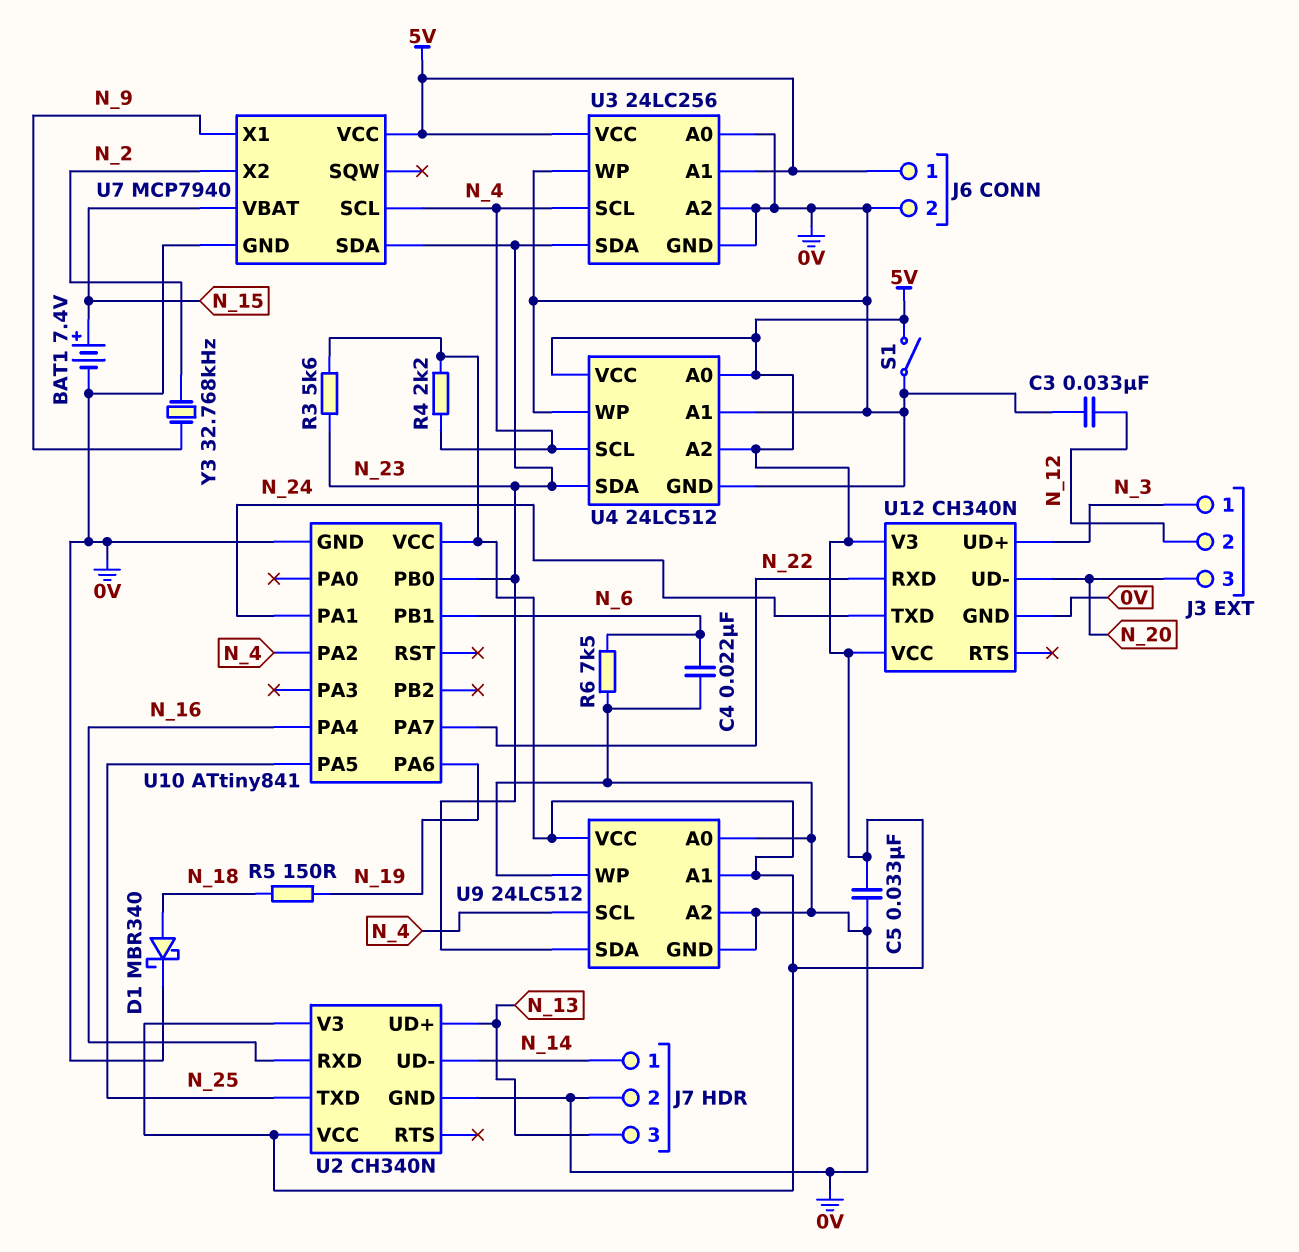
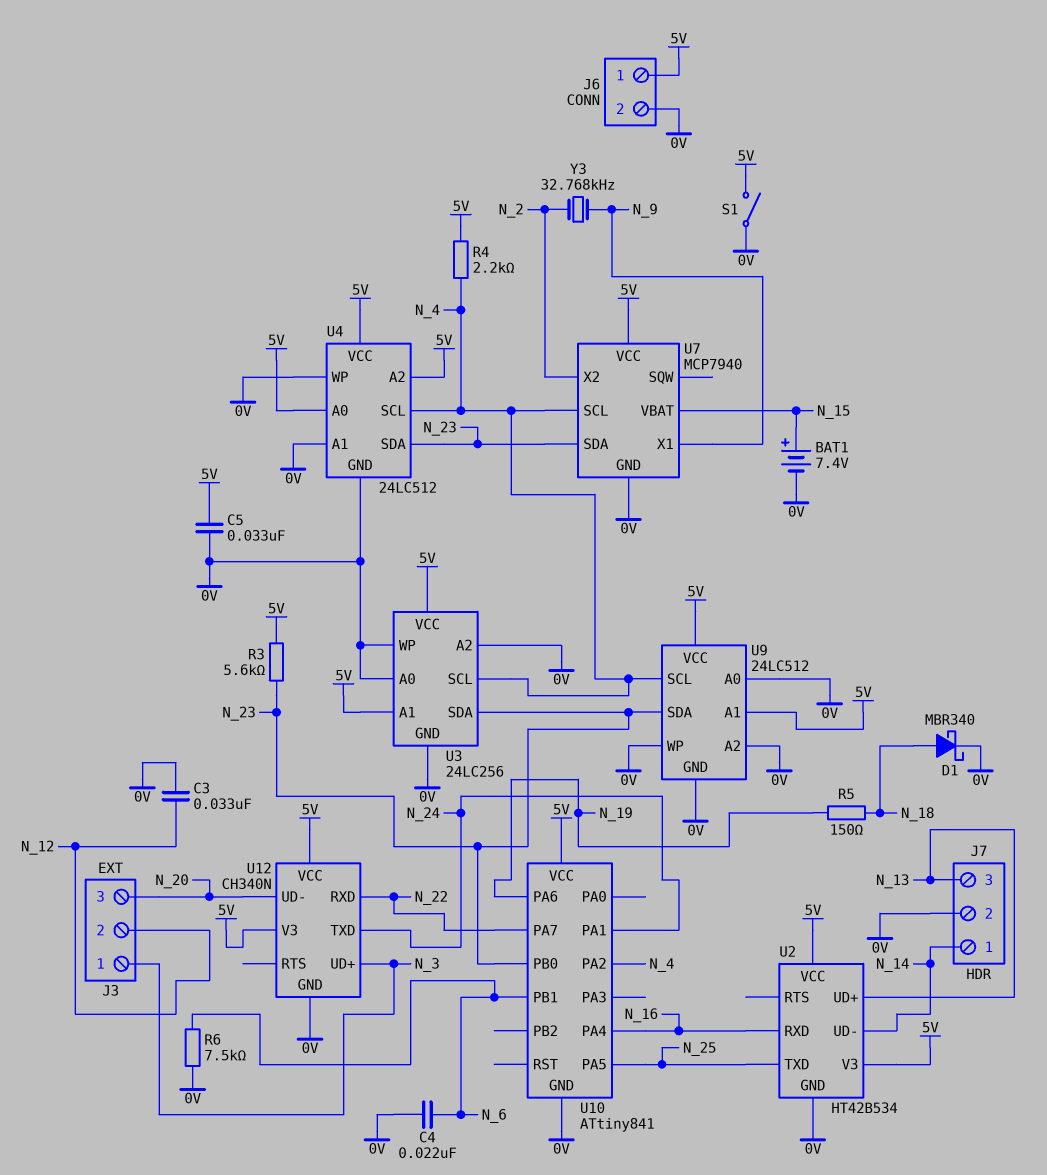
U2: CH340N -> HT42B534

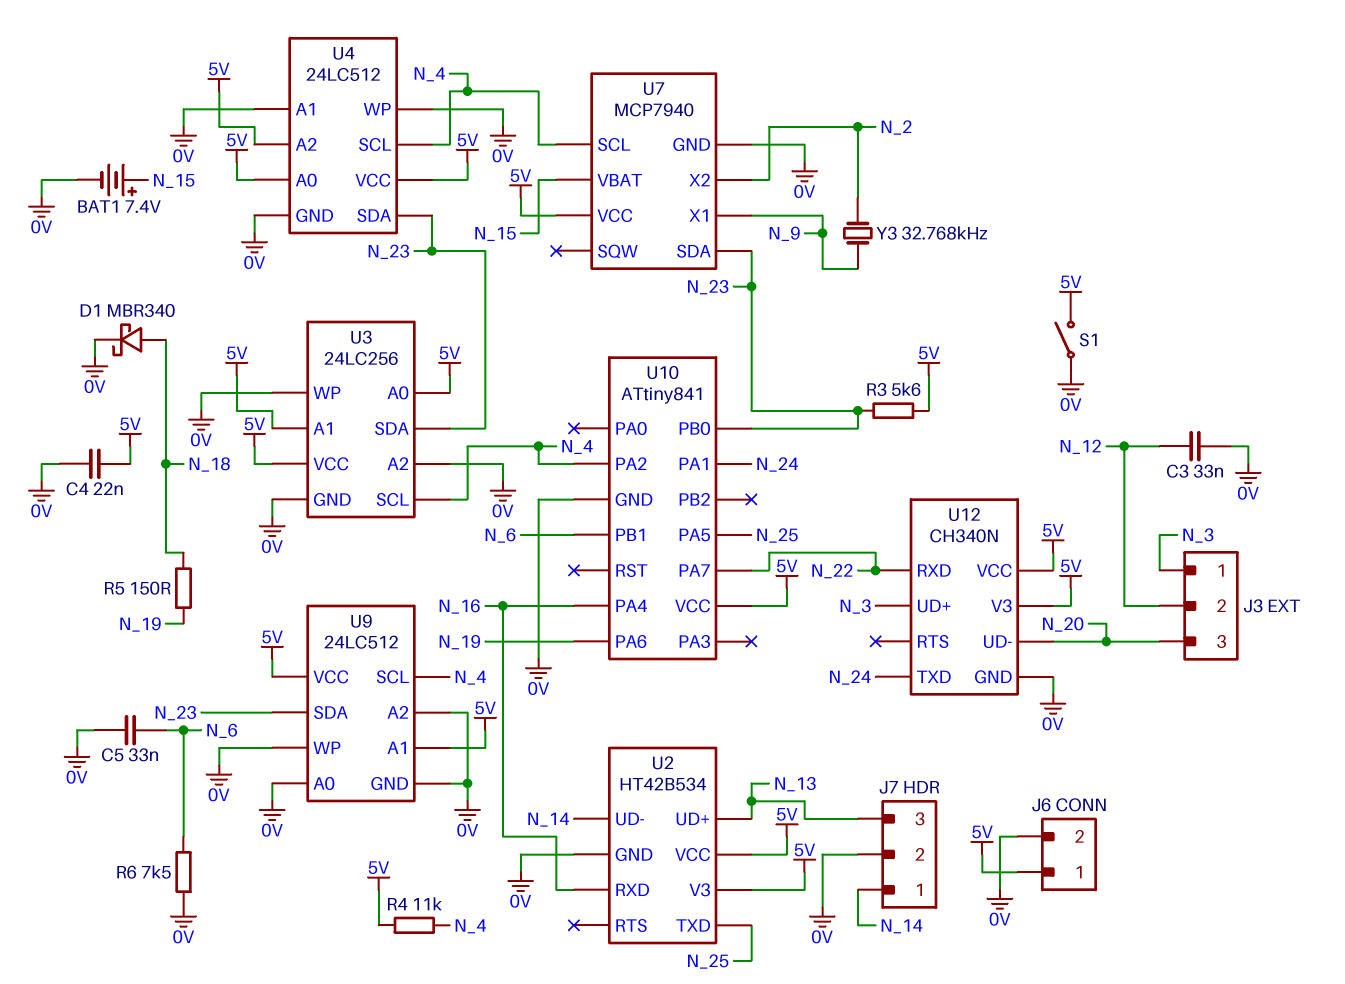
C4: 22nF (0V, N_6) -> 22nF (0V, 5V)
C5: 33nF (0V, 5V) -> 33nF (0V, N_6)
R4: 2.2k (5V, N_4) -> 11k (5V, N_4)
U3 pin A0: 0V -> 5V

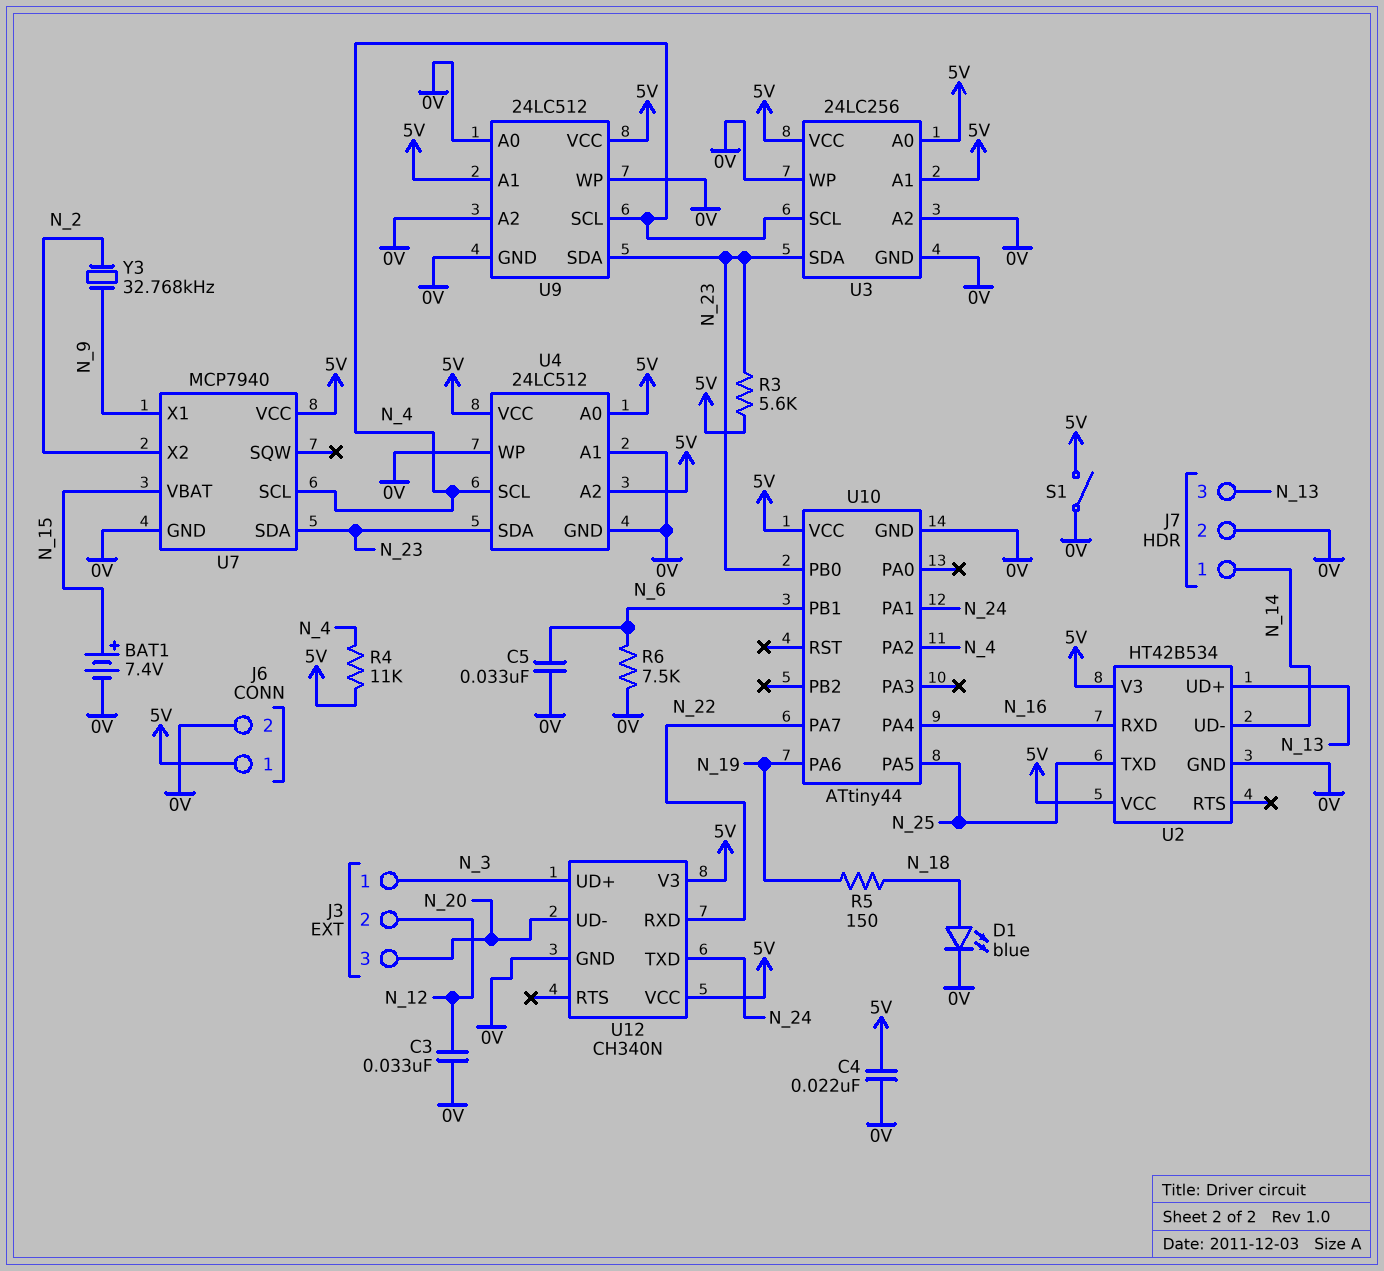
D1: schottky MBR340 (A N_18, K 0V) -> LED blue (A N_18, K 0V)
U10: ATtiny841 -> ATtiny44

